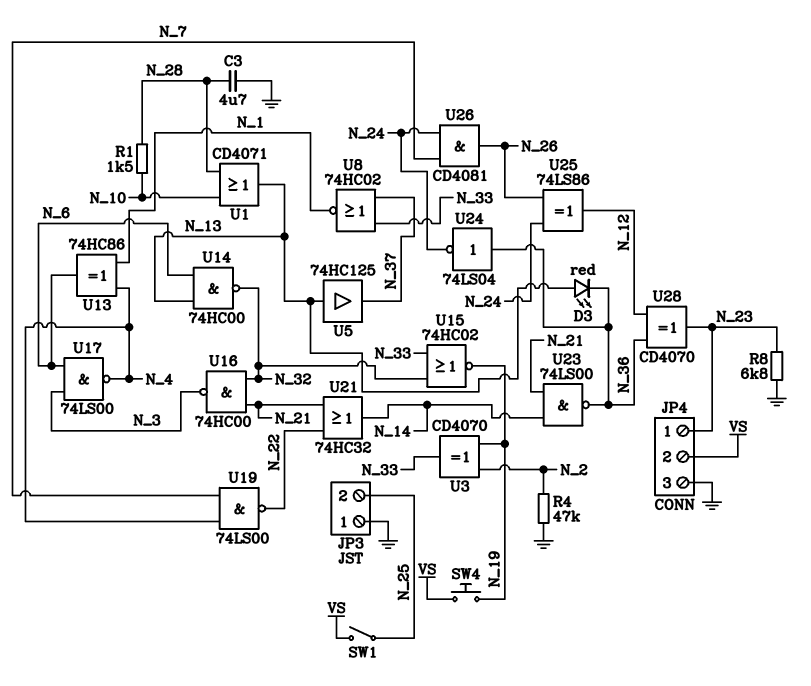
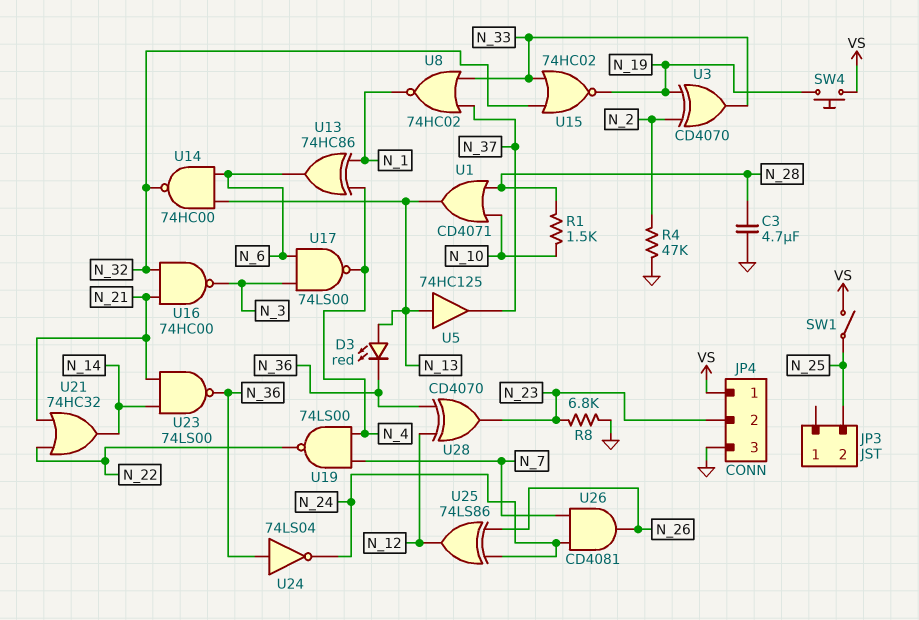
JP3 pin 1: GND -> none
JP4 pin 1: N_23 -> VS
JP4 pin 2: VS -> N_23

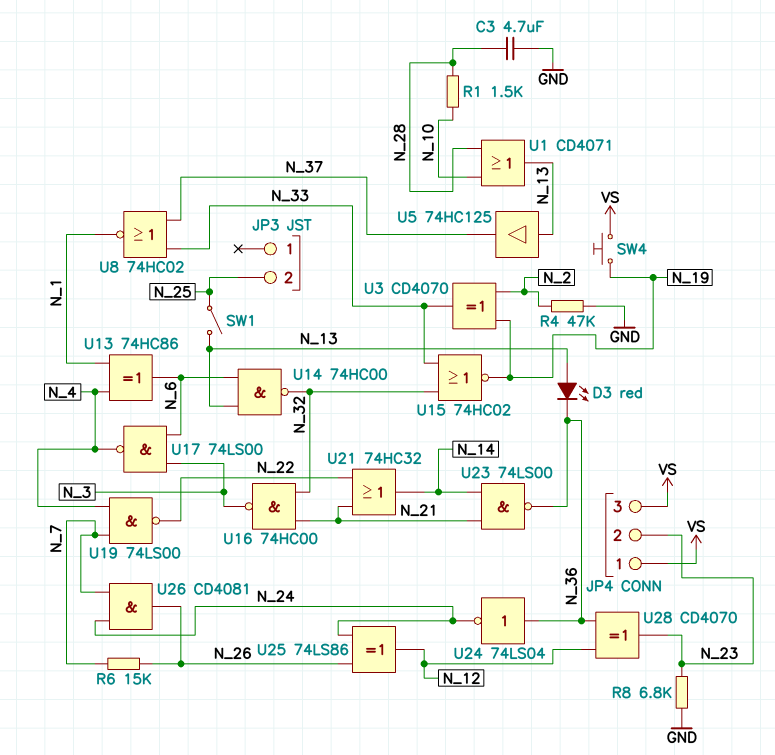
JP4 pin 3: GND -> VS
R6: none -> 15k (N_7, N_26)
SW1: switch (N_25, VS) -> switch (N_13, N_25)

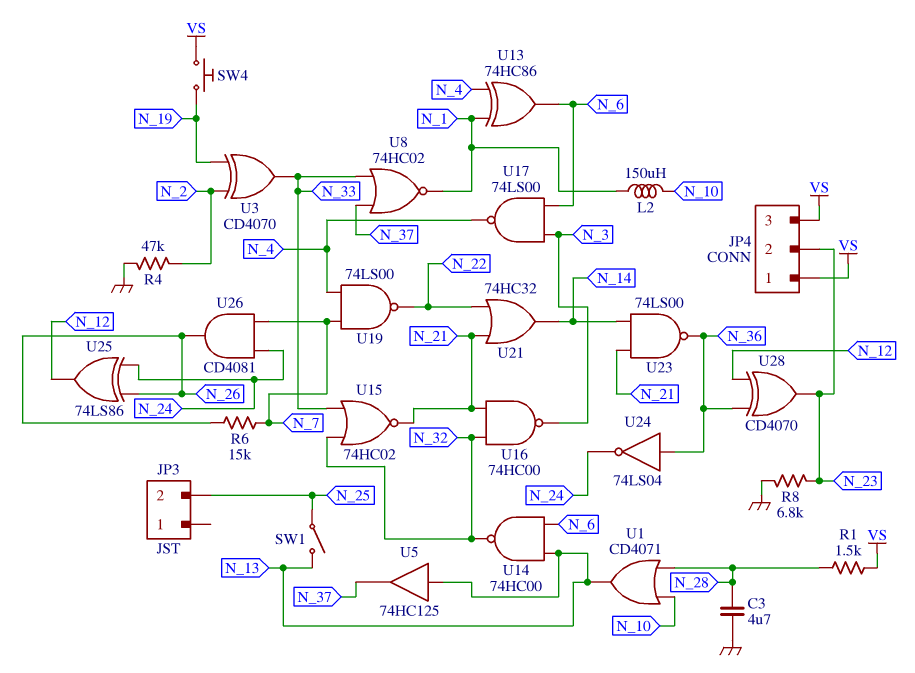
D3: LED red (A N_13, K N_36) -> none
L2: none -> 150uH (N_1, N_10)
R1: 1.5k (N_10, N_28) -> 1.5k (N_28, VS)
U15: NOR 74HC02 (in N_32, in N_33, out N_19) -> NOR 74HC02 (in N_32, in N_33, out N_21)

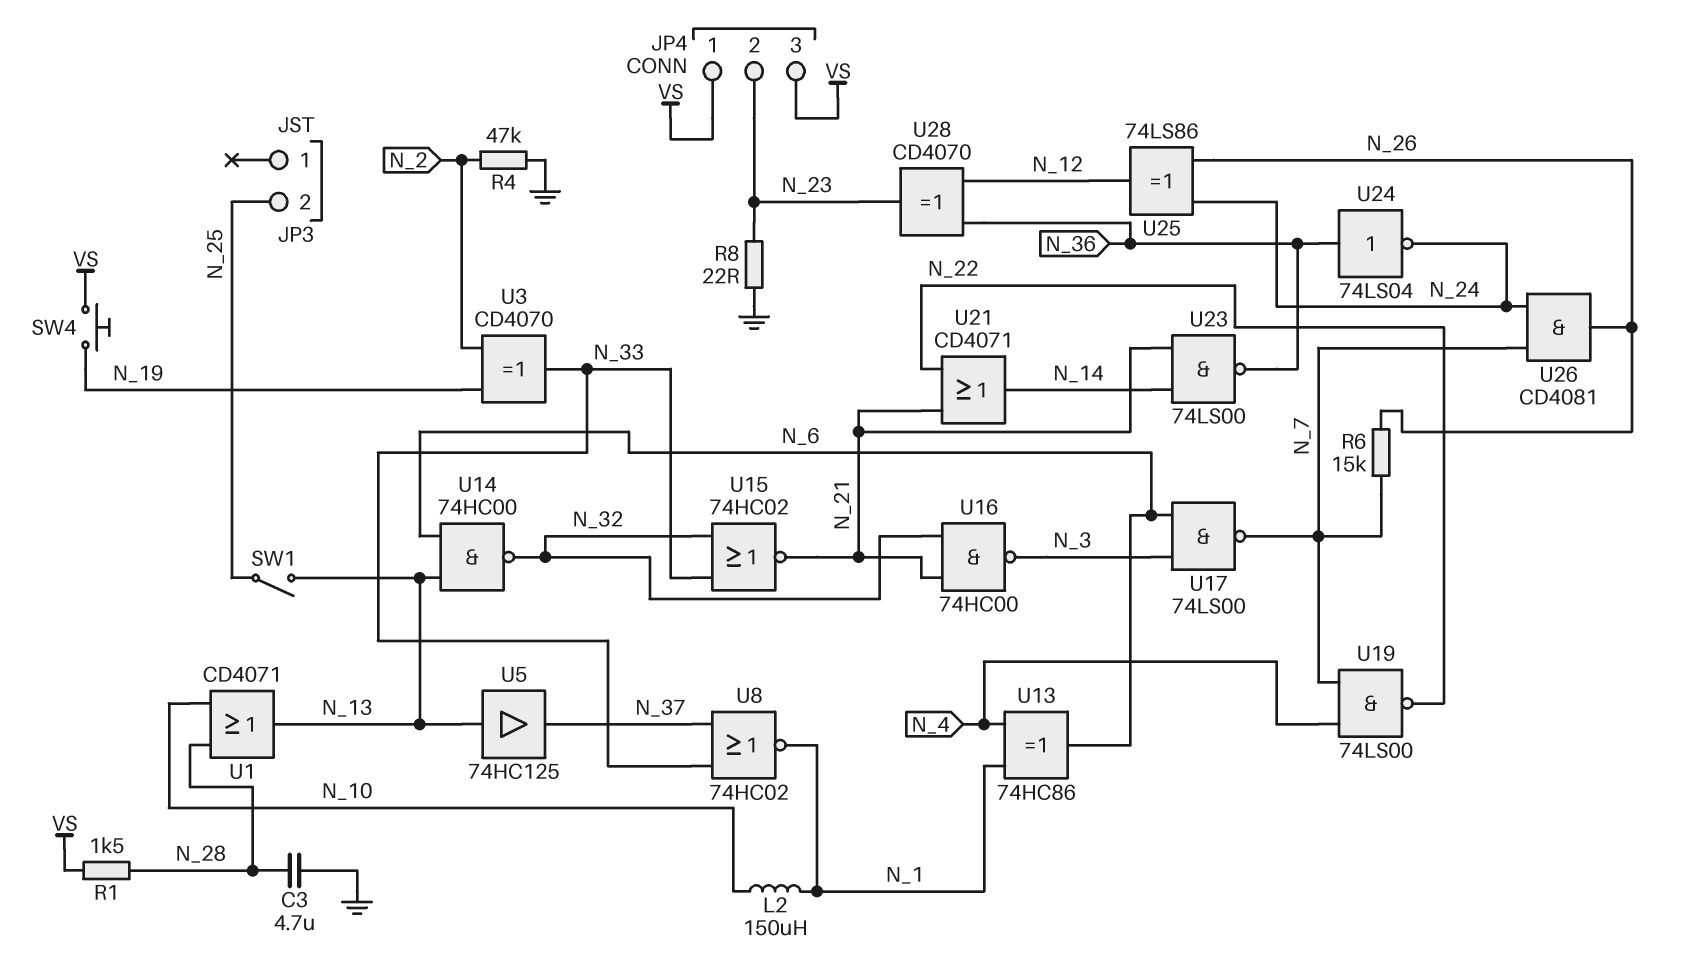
R8: 6.8k (GND, N_23) -> 22 (GND, N_23)
U17: NAND 74LS00 (in N_3, in N_6, out N_4) -> NAND 74LS00 (in N_3, in N_6, out N_7)
U21: OR 74HC32 (in N_21, in N_22, out N_14) -> OR CD4071 (in N_21, in N_22, out N_14)

